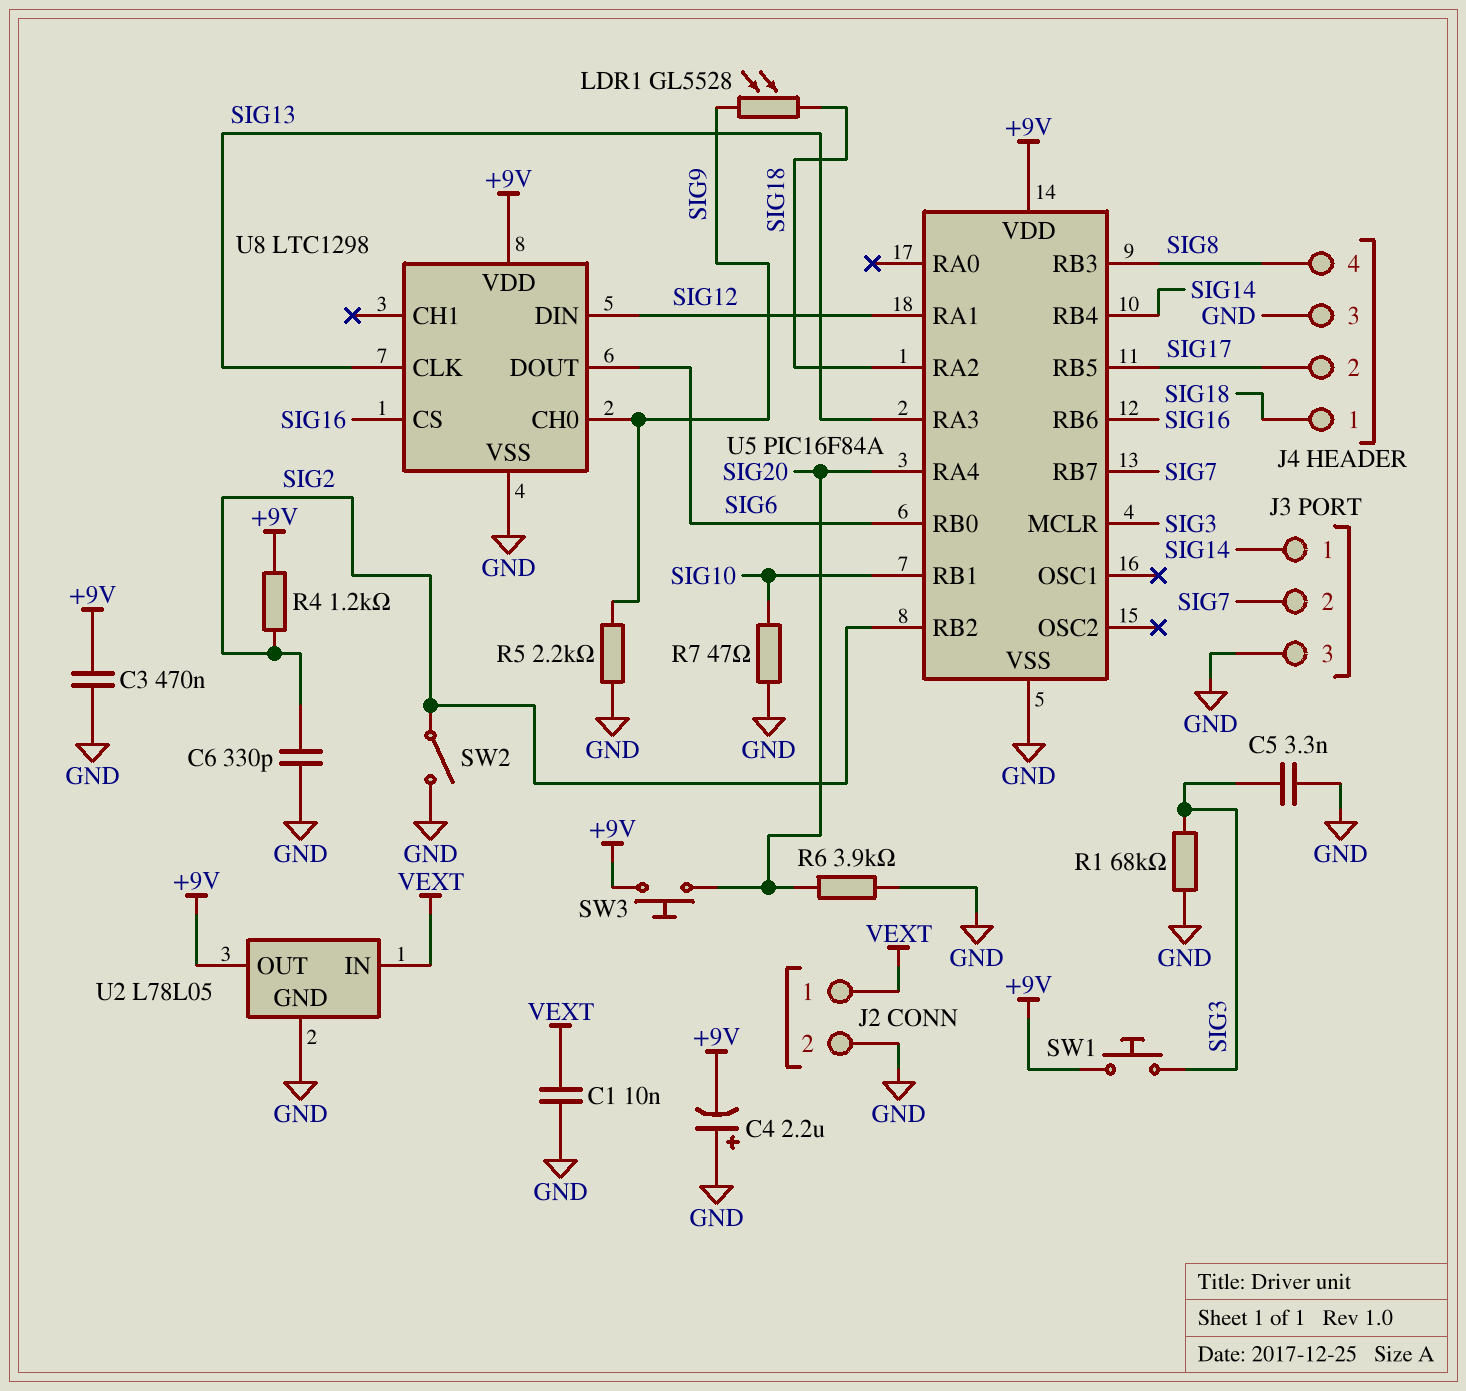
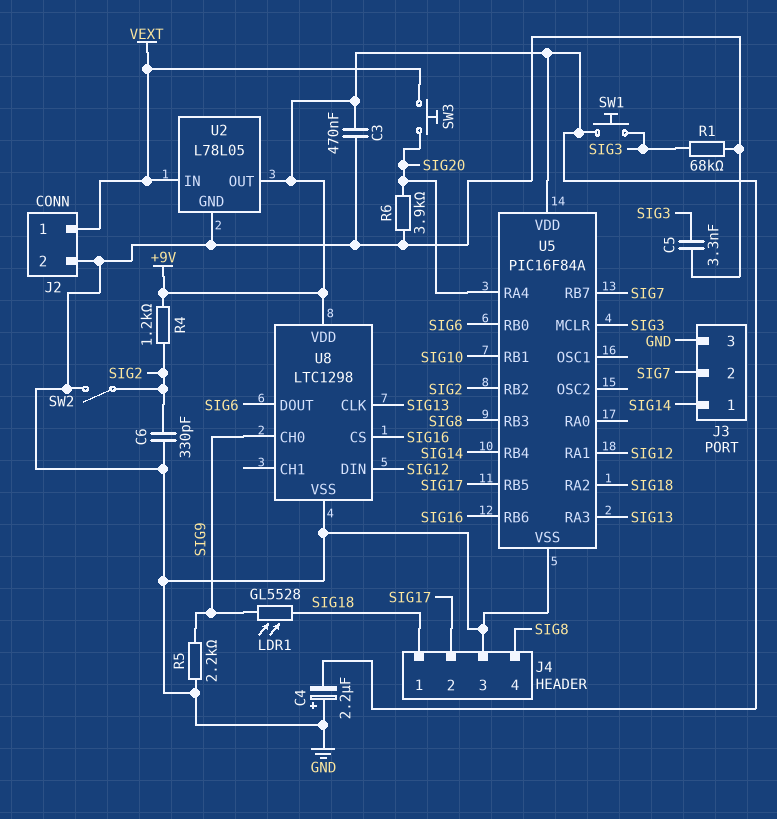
C1: 10nF (GND, VEXT) -> none
R7: 47 (GND, SIG10) -> none
SW3: button (+9V, SIG20) -> button (SIG20, VEXT)

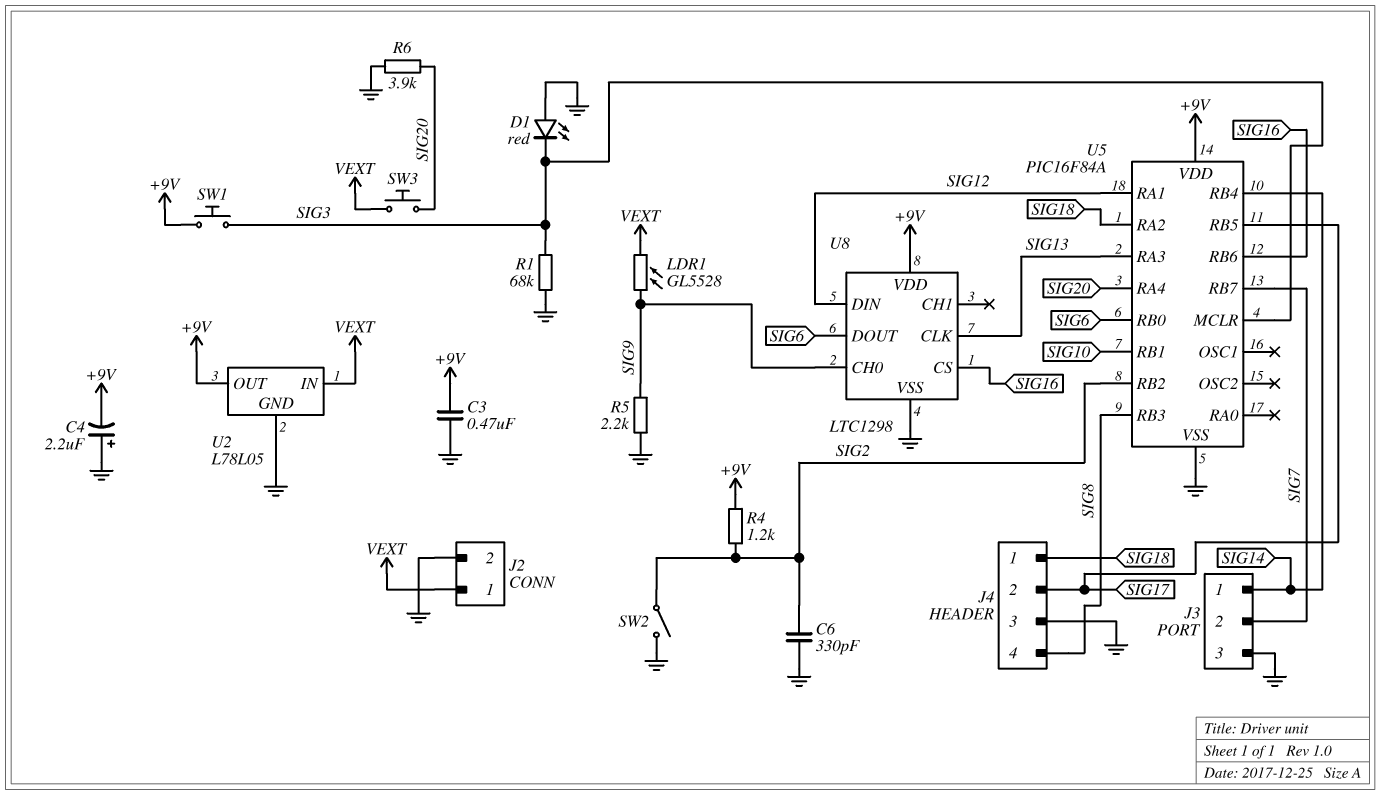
C5: 3.3nF (GND, SIG3) -> none
D1: none -> LED red (A GND, K SIG3)
LDR1: GL5528 (SIG9, SIG18) -> GL5528 (SIG9, VEXT)

